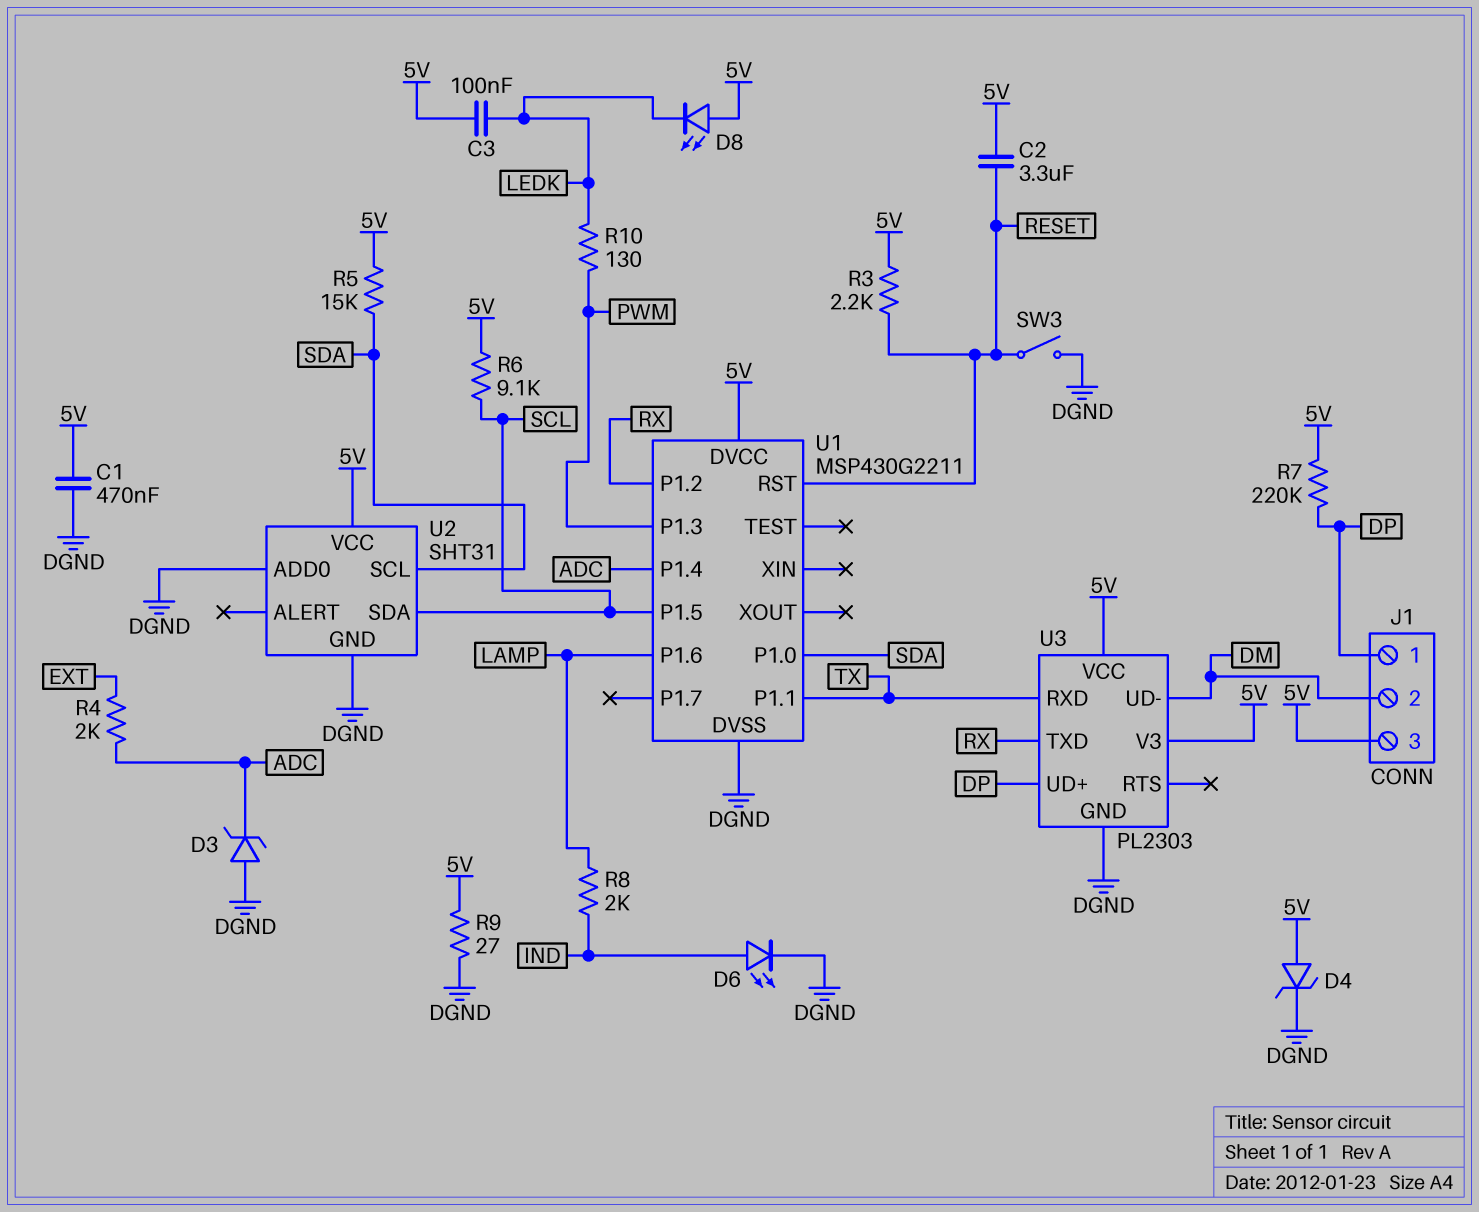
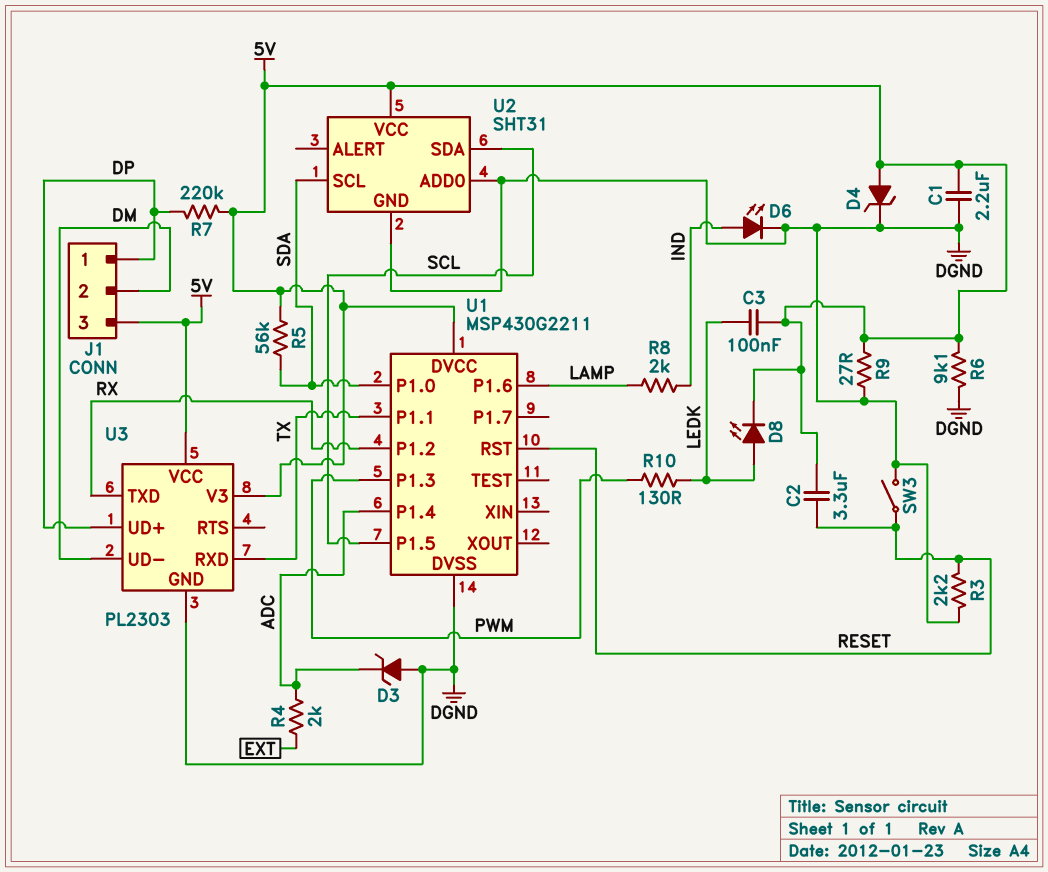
C1: 470nF (5V, DGND) -> 2.2uF (5V, DGND)
D8: LED (A 5V, K LEDK) -> LED (A LEDK, K 5V)
R3: 2.2k (5V, RESET) -> 2.2k (DGND, RESET)
R5: 15k (5V, SDA) -> 56k (5V, SDA)
R6: 9.1k (5V, SCL) -> 9.1k (5V, DGND)

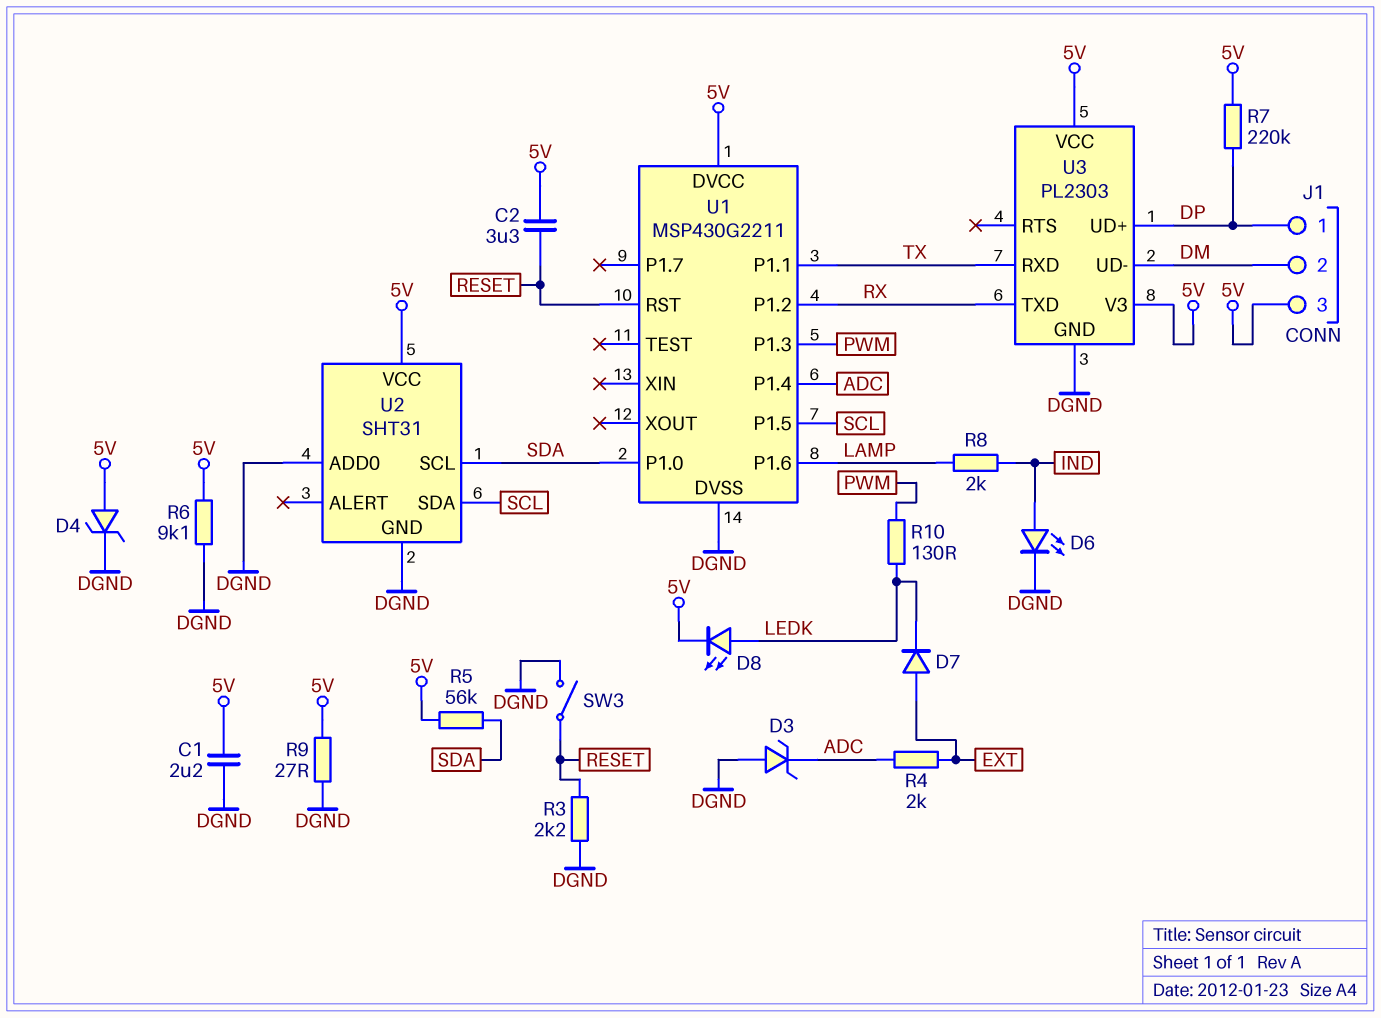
C3: 100nF (5V, LEDK) -> none
D7: none -> diode (A EXT, K LEDK)

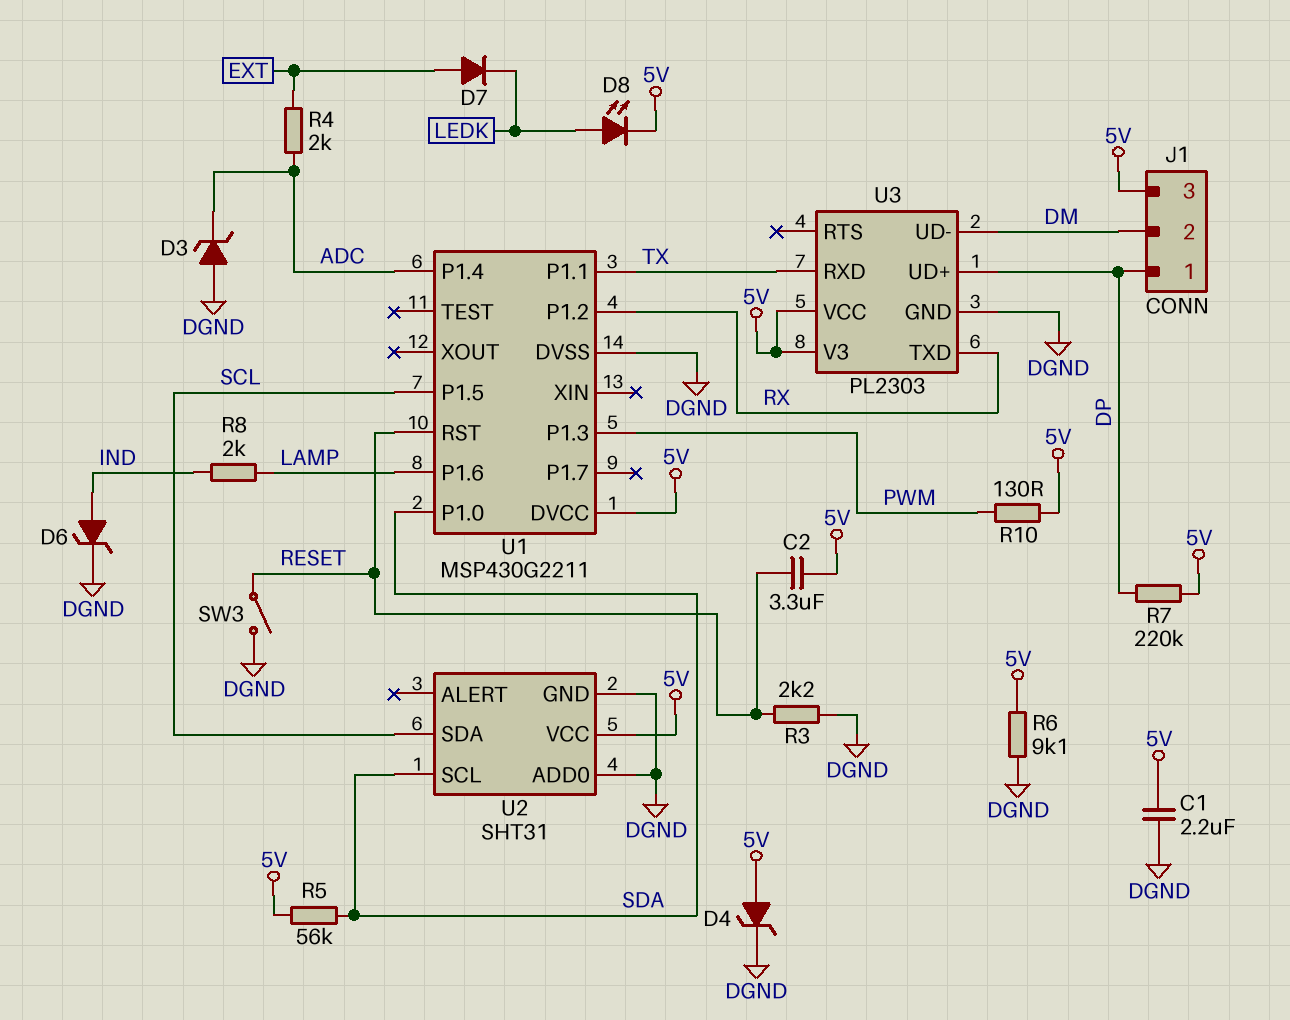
D6: LED (A IND, K DGND) -> zener (A IND, K DGND)
R9: 27 (5V, DGND) -> none
R10: 130 (LEDK, PWM) -> 130 (5V, PWM)

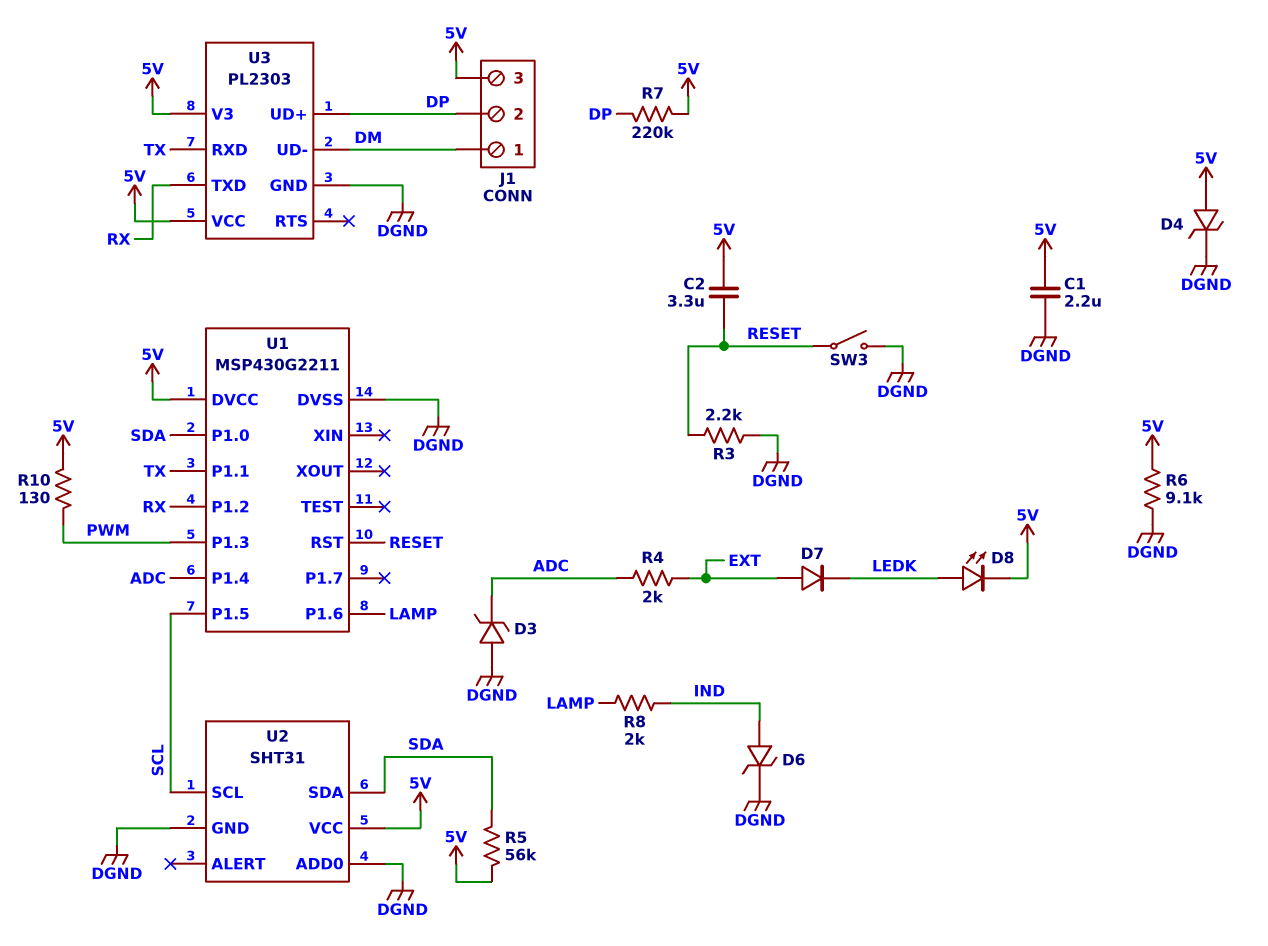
J1 pin 1: DP -> DM
J1 pin 2: DM -> DP
U2 pin SCL: SDA -> SCL
U2 pin SDA: SCL -> SDA

